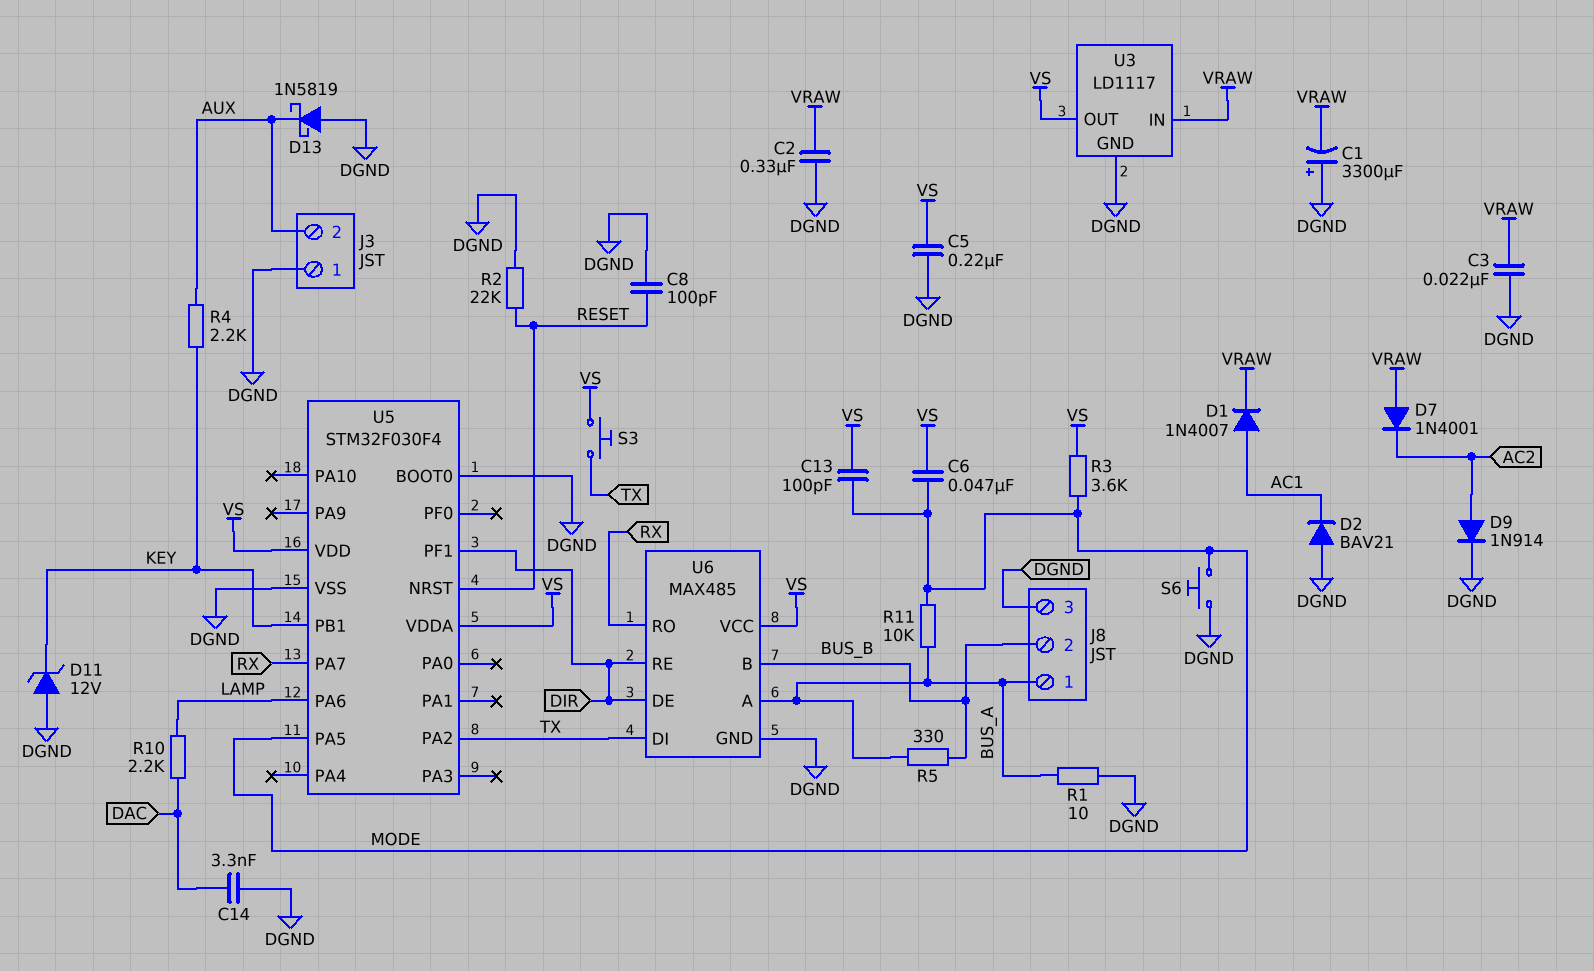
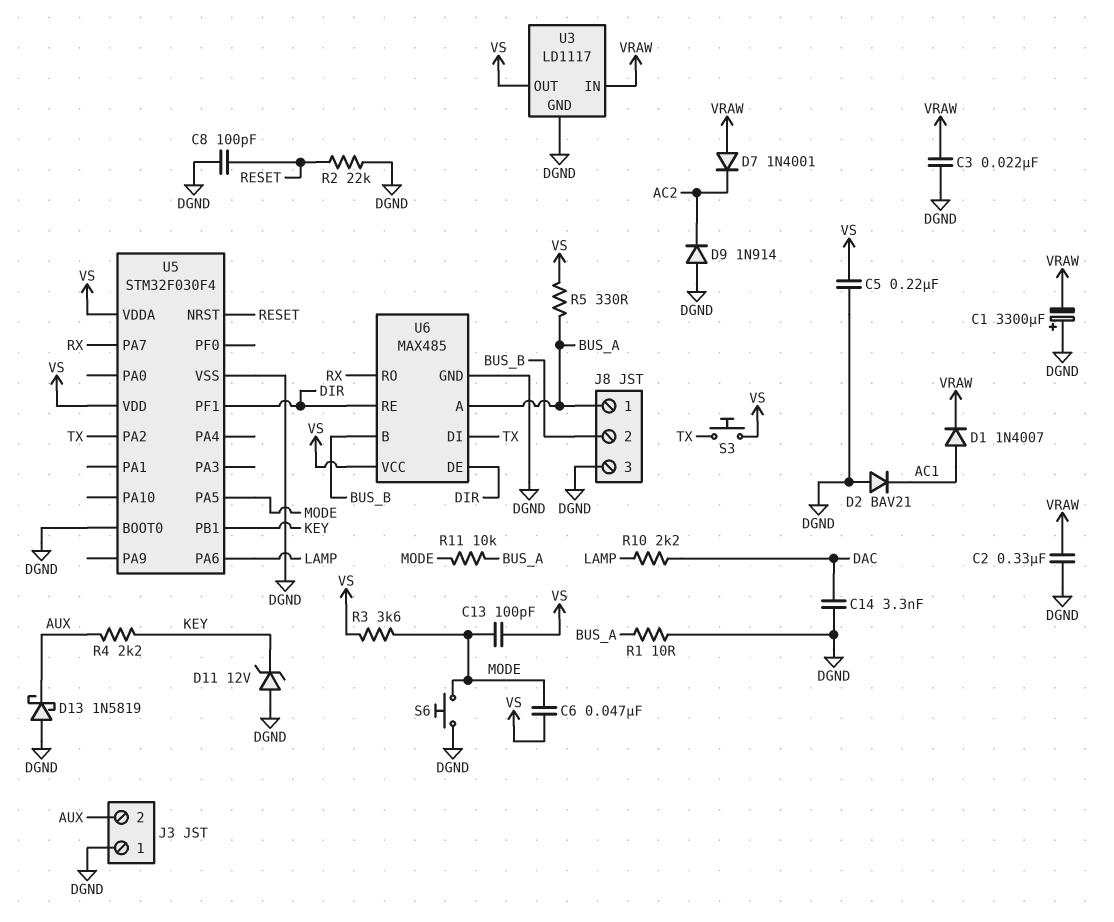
D9: diode 1N914 (A AC2, K DGND) -> diode 1N914 (A DGND, K AC2)
R5: 330 (BUS_A, BUS_B) -> 330 (BUS_A, VS)

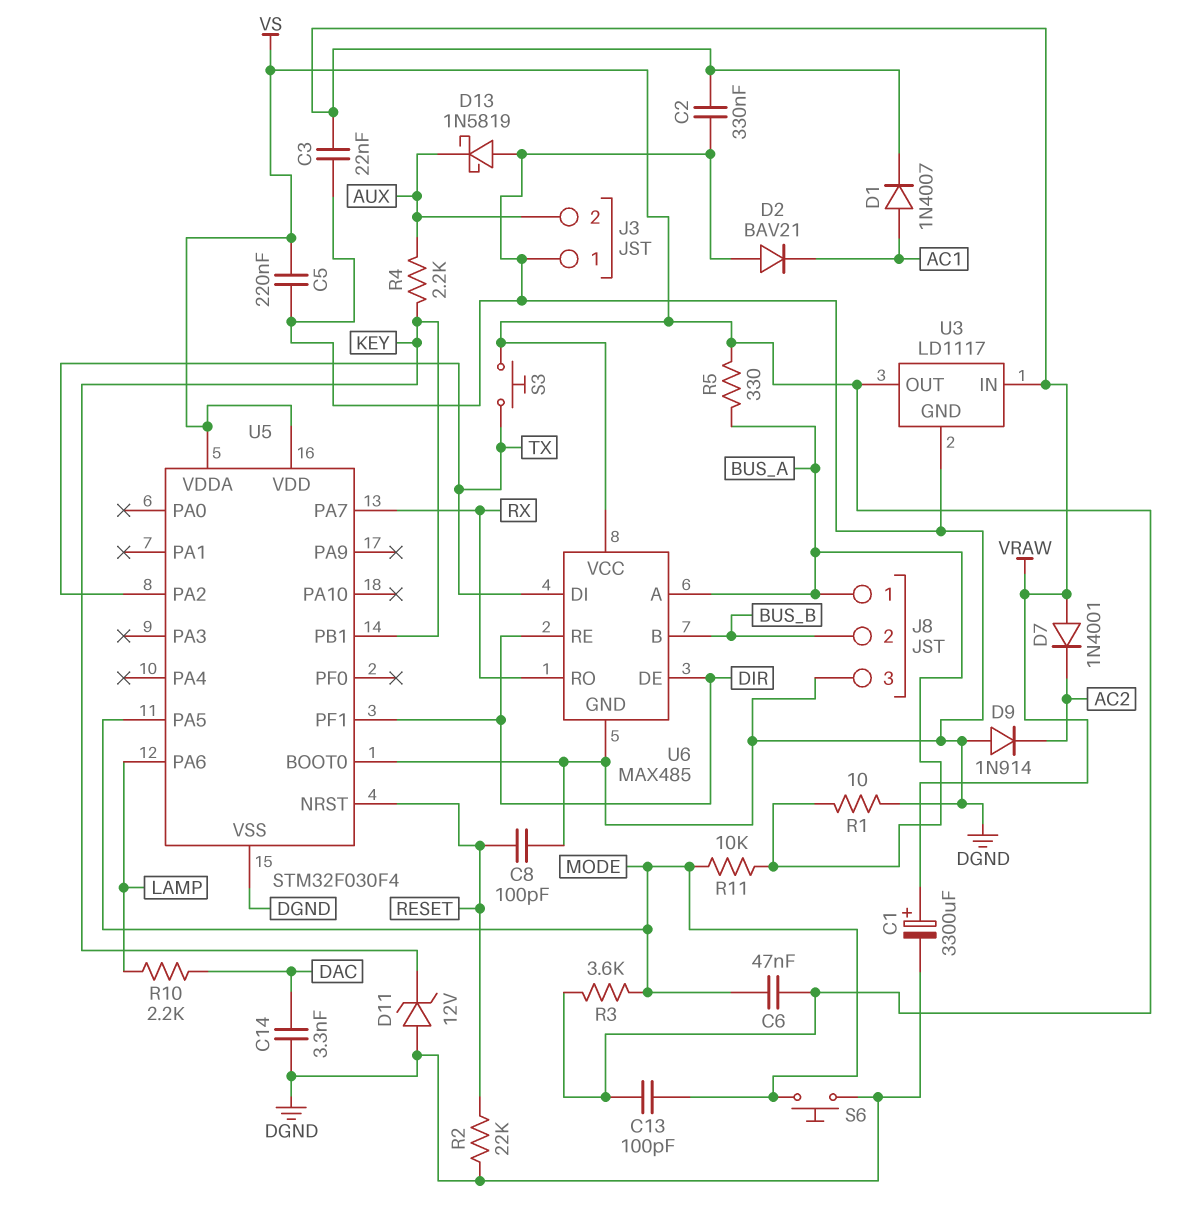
C1: 3300uF (plus DGND, minus VRAW) -> 3300uF (plus VRAW, minus DGND)

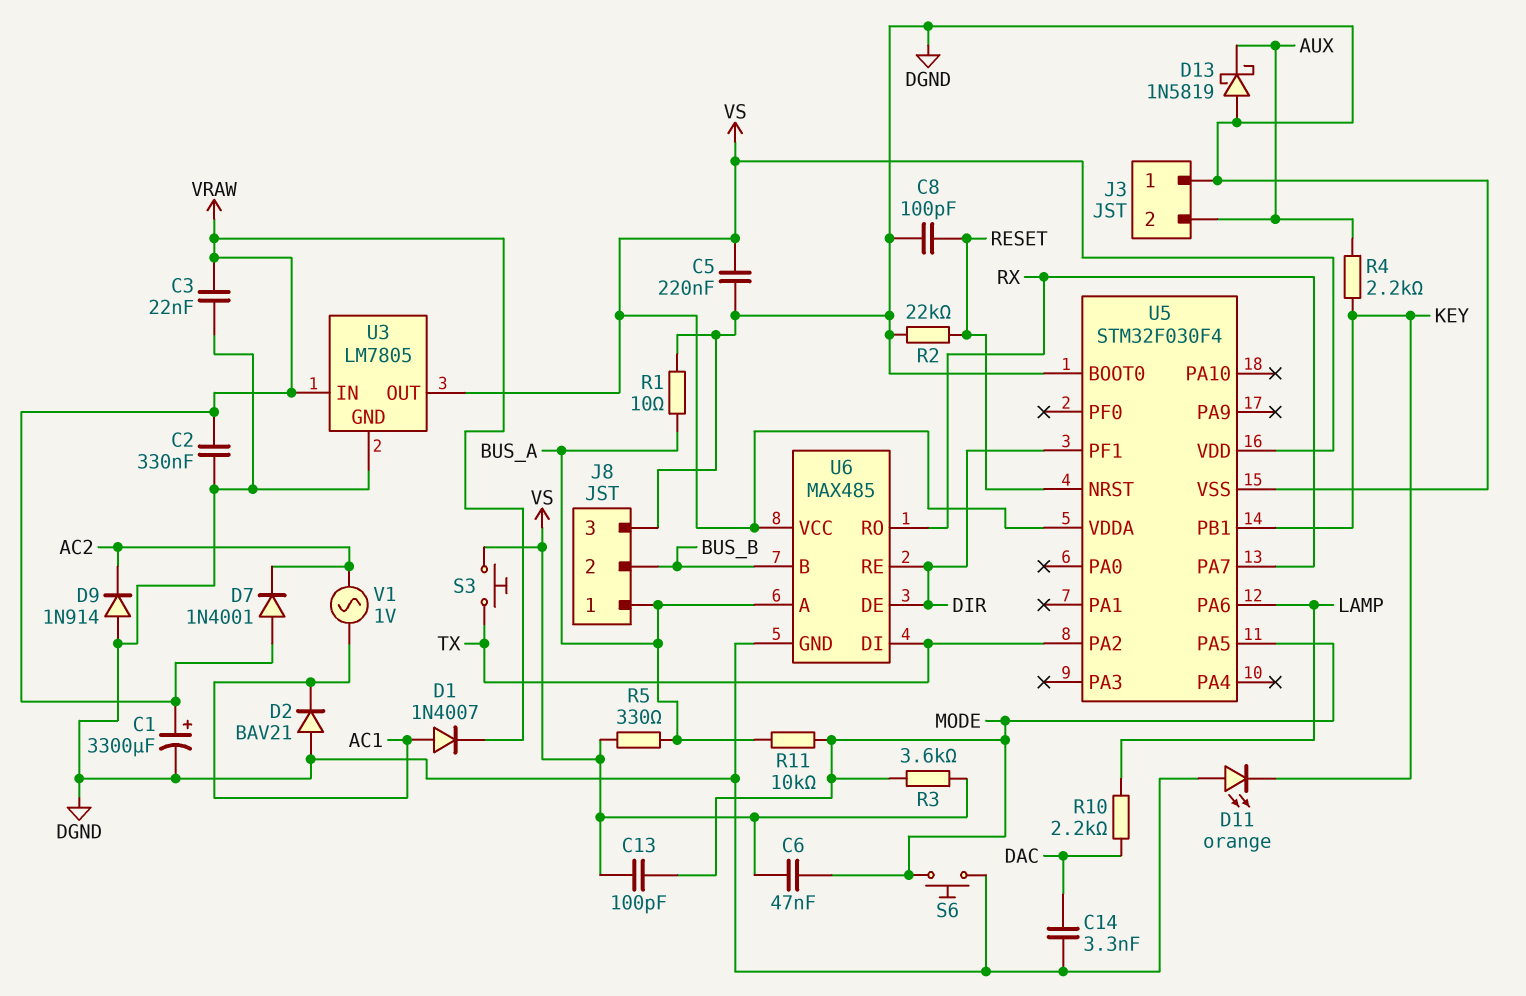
D11: zener 12V (A DGND, K KEY) -> LED orange (A DGND, K KEY)
U3: LD1117 -> LM7805
V1: none -> AC 1V (AC1, AC2)

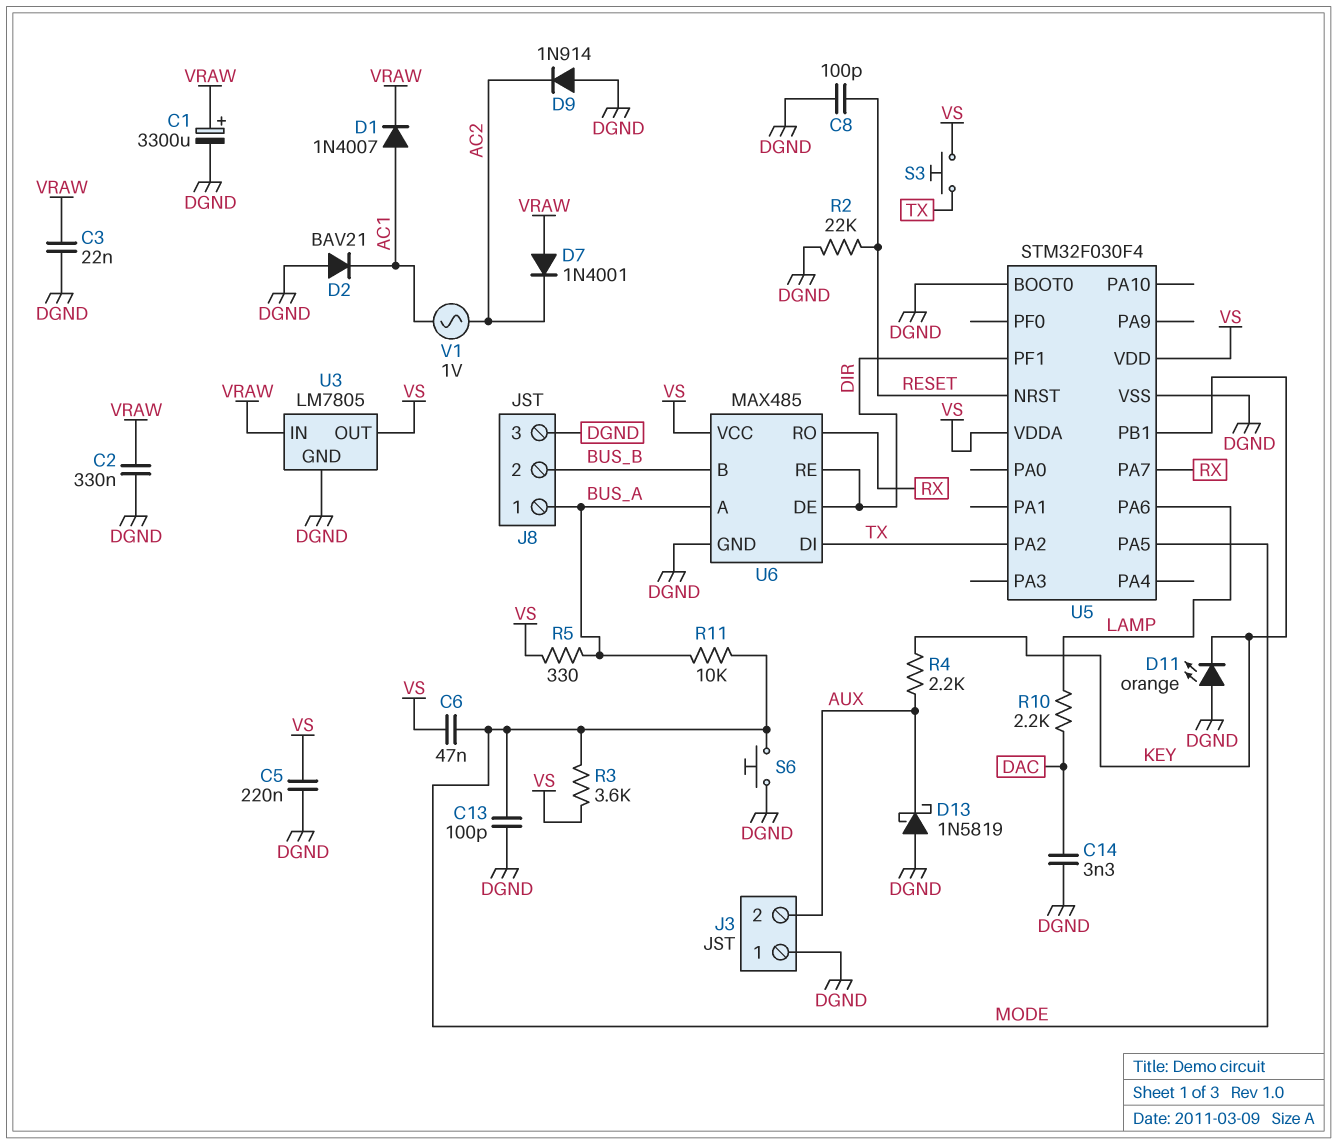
C13: 100pF (MODE, VS) -> 100pF (DGND, MODE)
R1: 10 (BUS_A, DGND) -> none

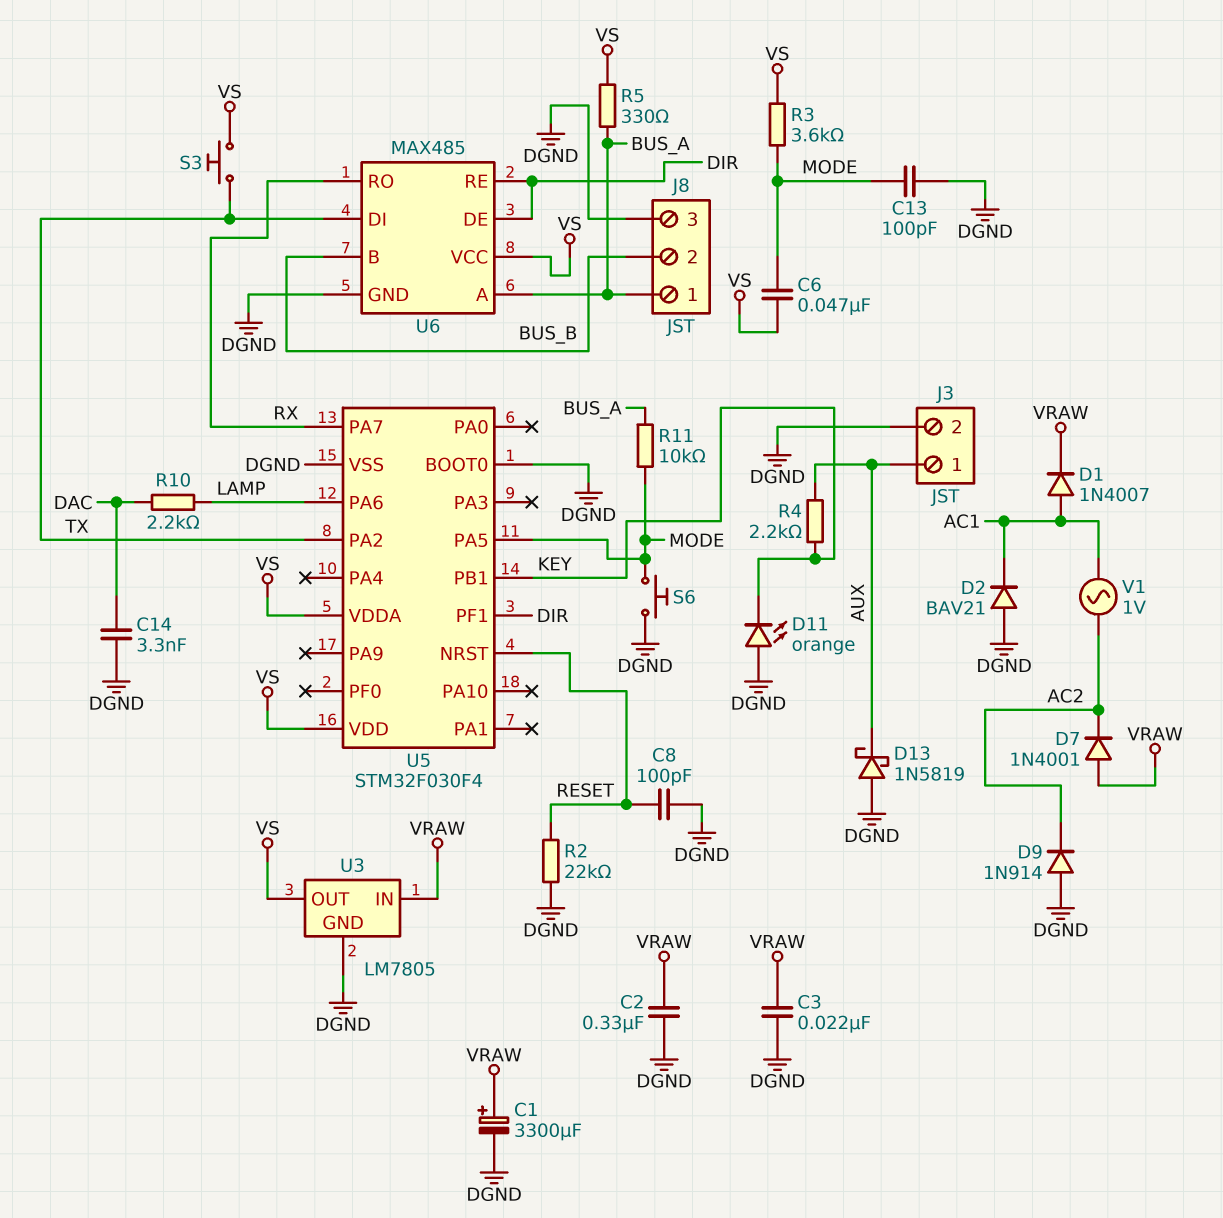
C5: 220nF (DGND, VS) -> none
J3 pin 1: DGND -> AUX
J3 pin 2: AUX -> DGND

